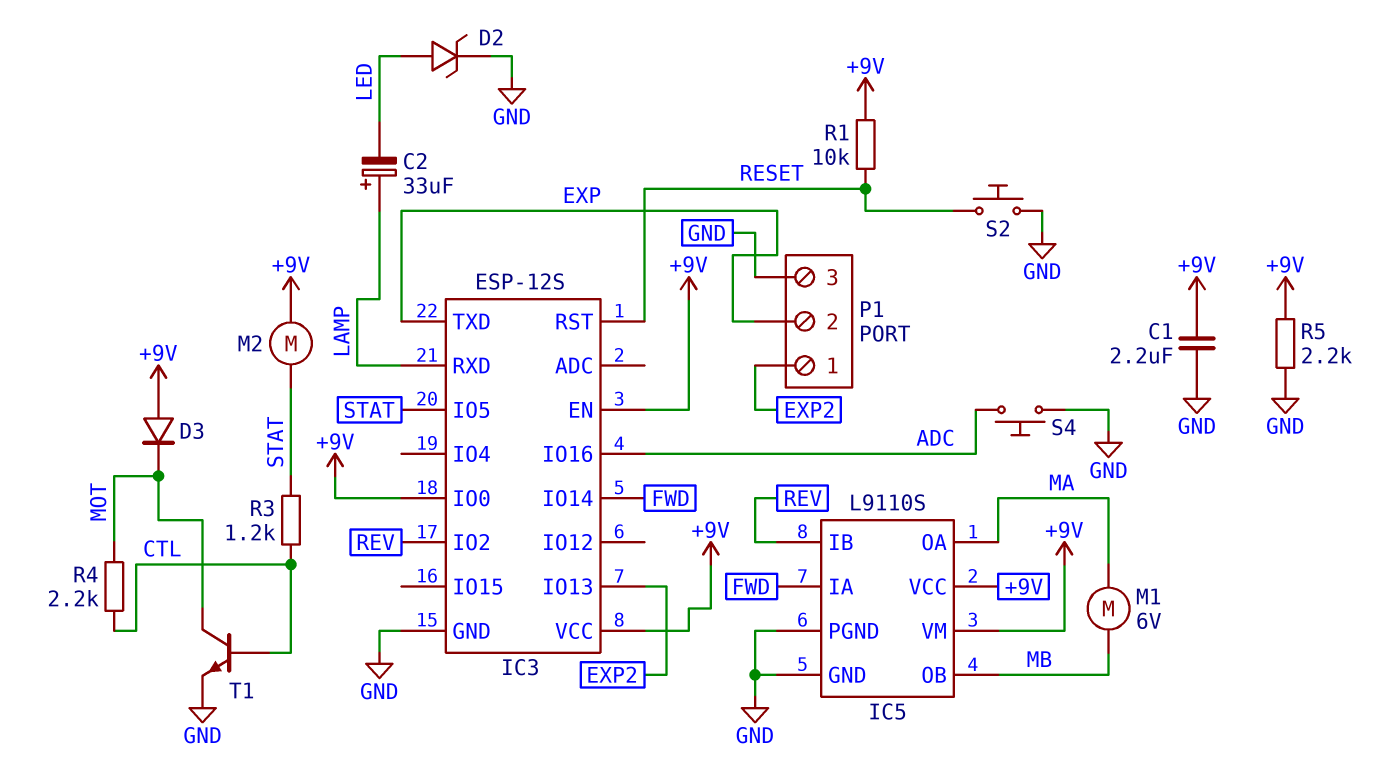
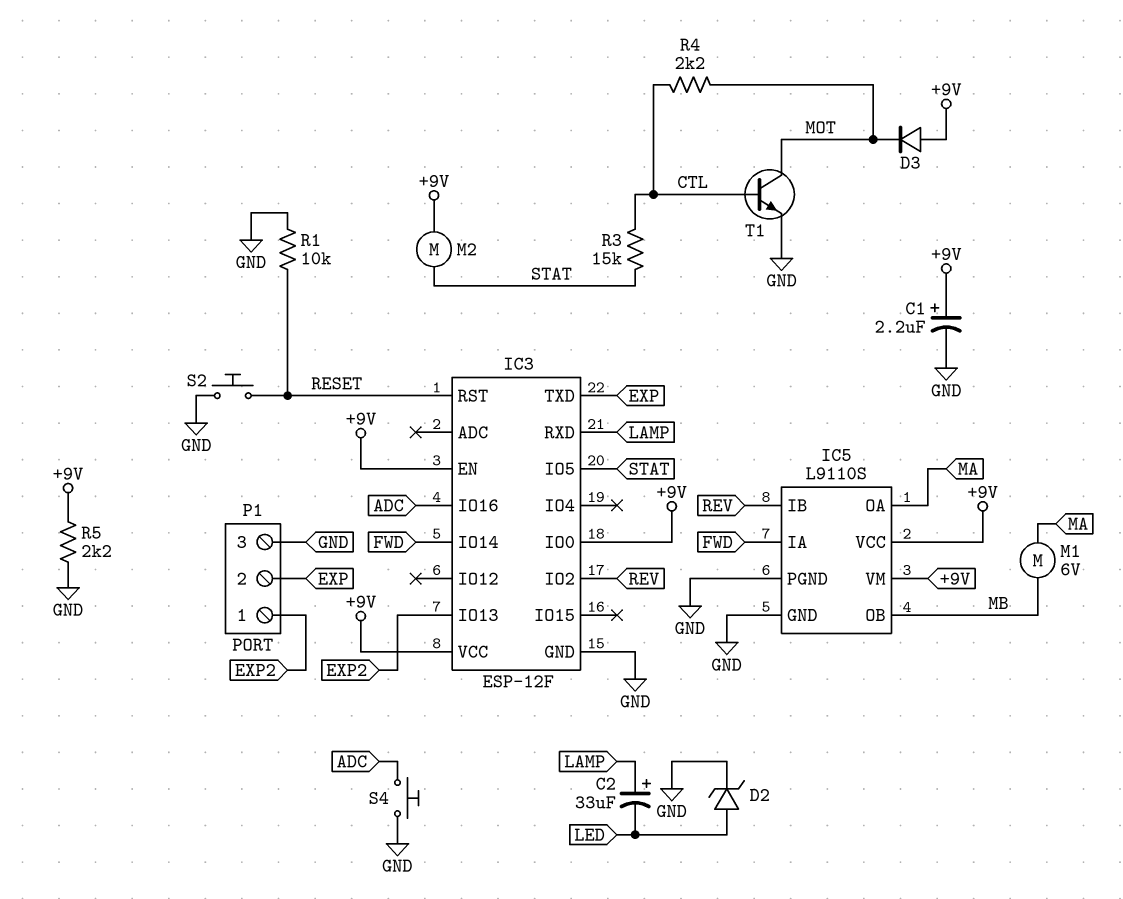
C1: 2.2uF (+9V, GND) -> 2.2uF (plus +9V, minus GND)
IC3: ESP-12S -> ESP-12F
R1: 10k (+9V, RESET) -> 10k (GND, RESET)
R3: 1.2k (CTL, STAT) -> 15k (CTL, STAT)

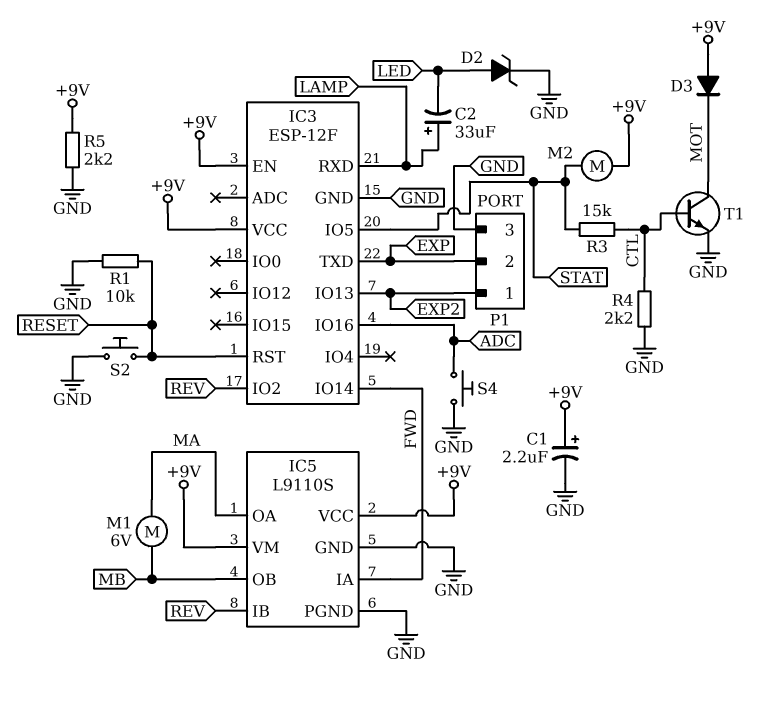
IC3 pin IO0: +9V -> none
R4: 2.2k (CTL, MOT) -> 2.2k (CTL, GND)

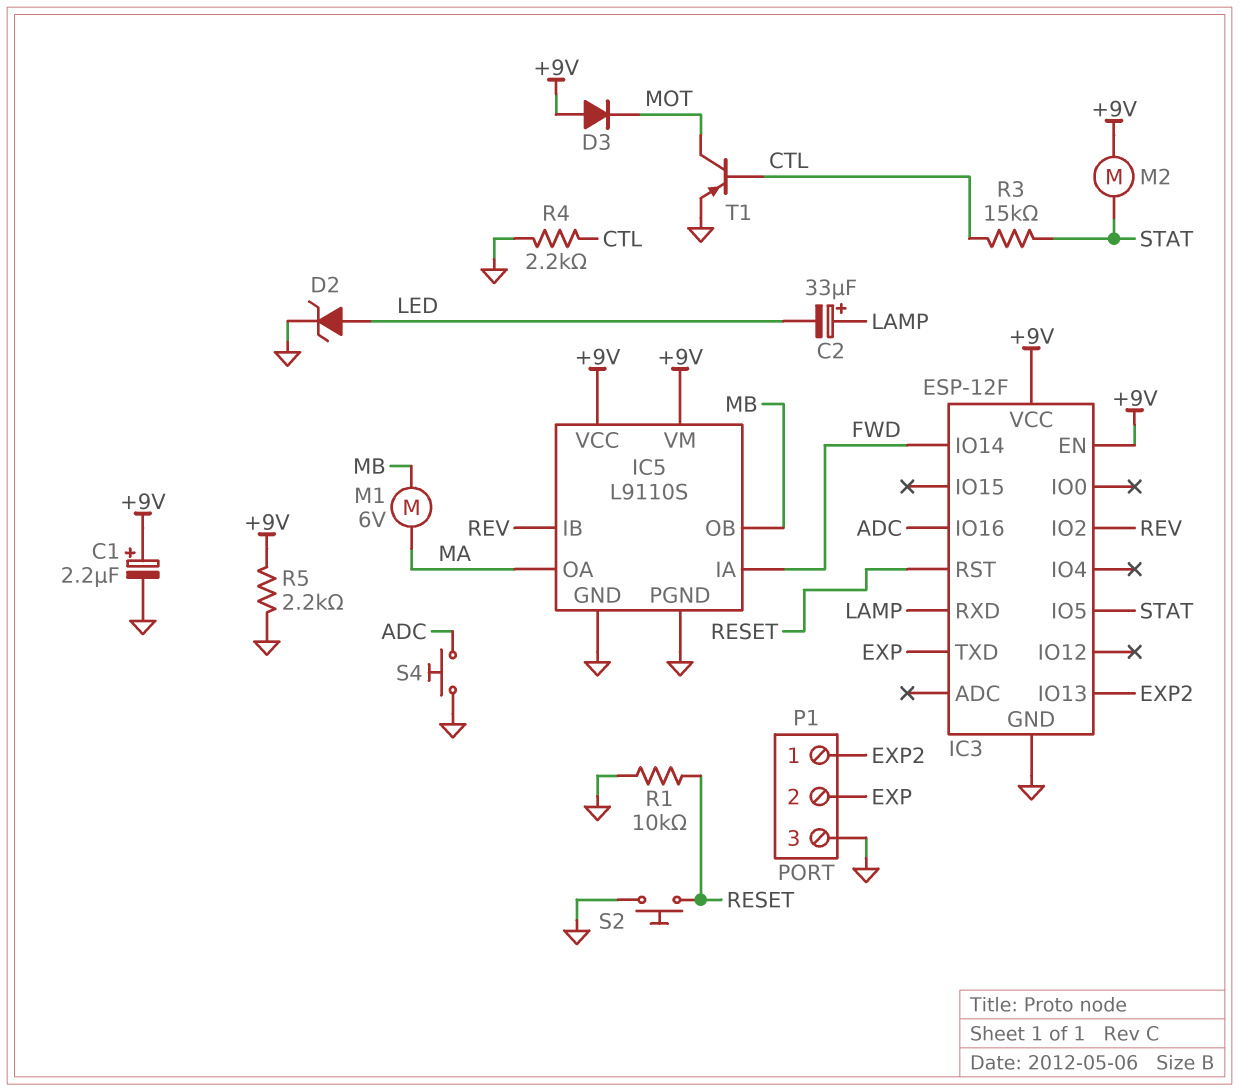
T1: NPN (B CTL, C MOT, E GND) -> PNP (B CTL, C MOT, E GND)

